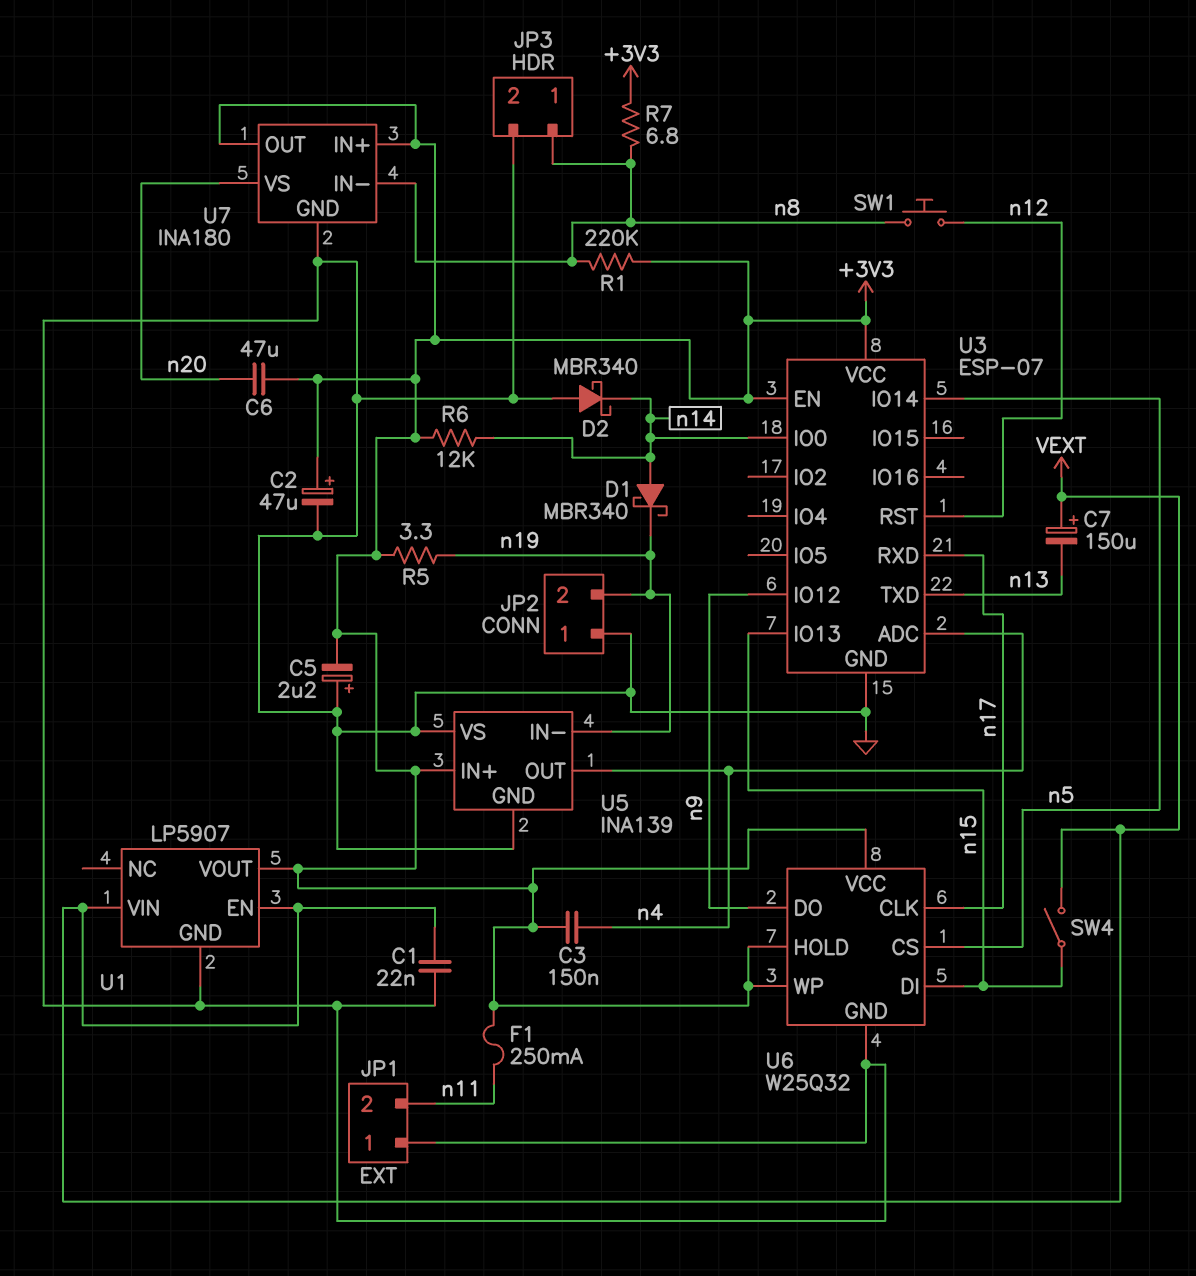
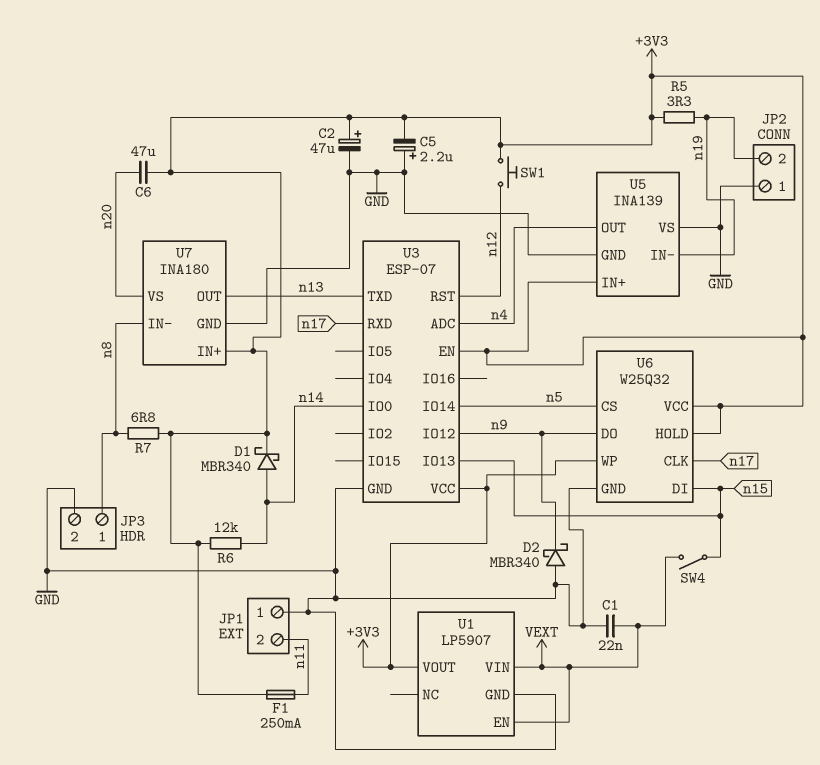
C3: 150nF (+3V3, n4) -> none
C7: 150uF (plus VEXT, minus n13) -> none
D1: schottky MBR340 (A n14, K n19) -> schottky MBR340 (A n14, K +3V3)
D2: schottky MBR340 (A GND, K n14) -> schottky MBR340 (A GND, K n9)
R1: 220k (+3V3, n8) -> none
SW1: button (n8, n12) -> button (+3V3, n12)
U7 pin OUT: +3V3 -> n13

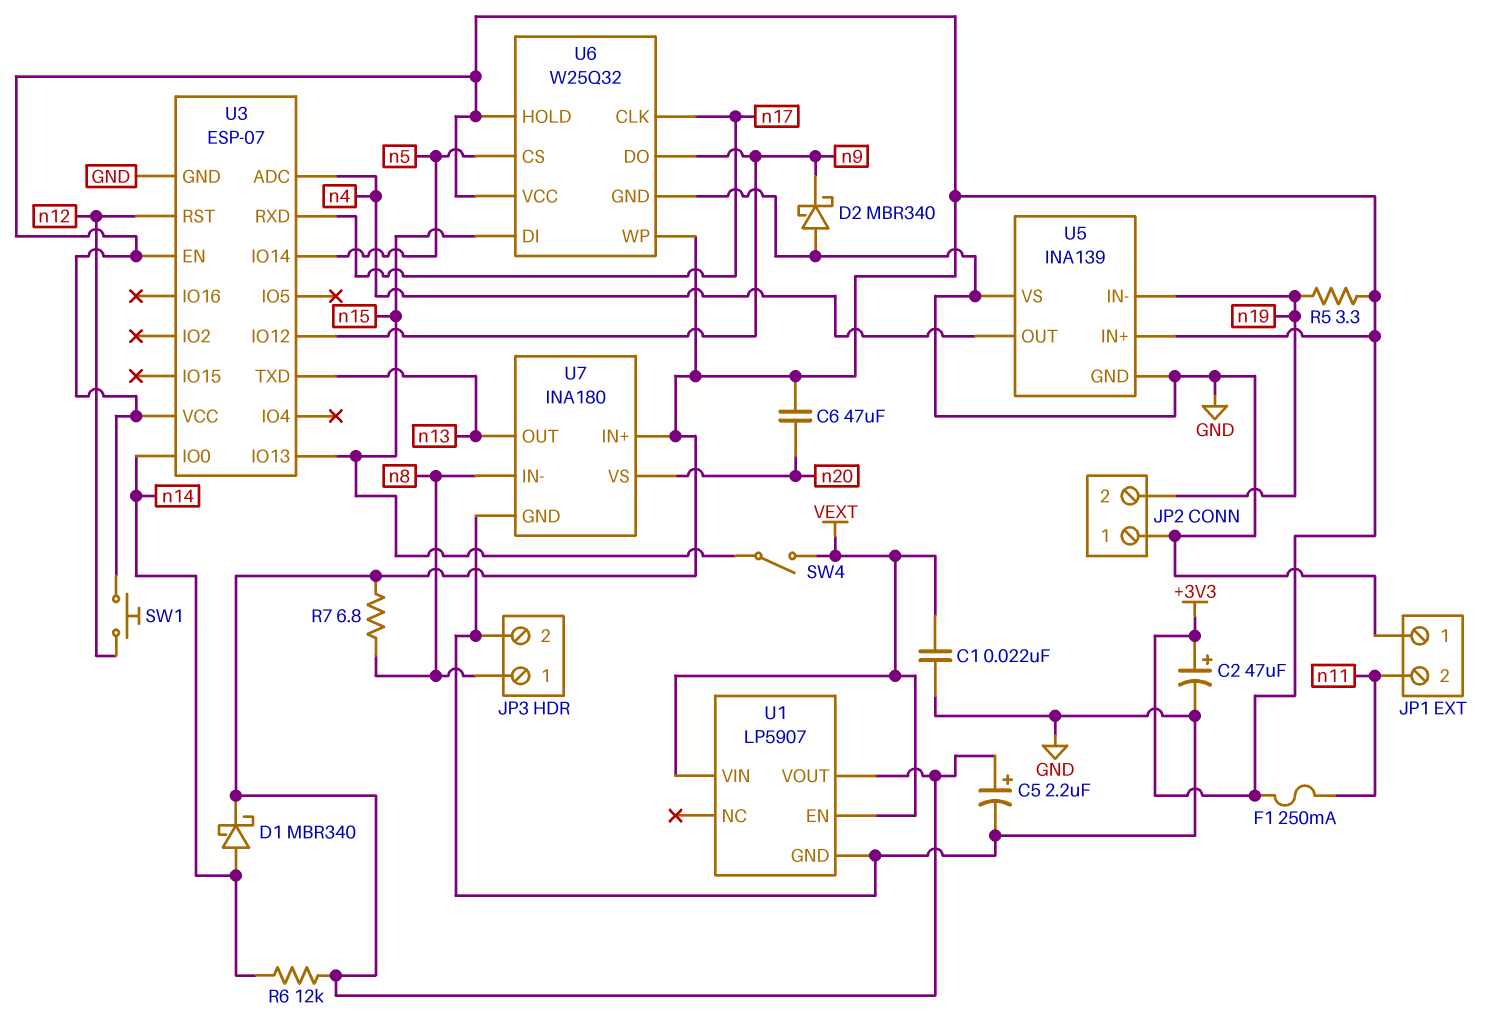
C5: 2.2uF (plus GND, minus +3V3) -> 2.2uF (plus +3V3, minus GND)

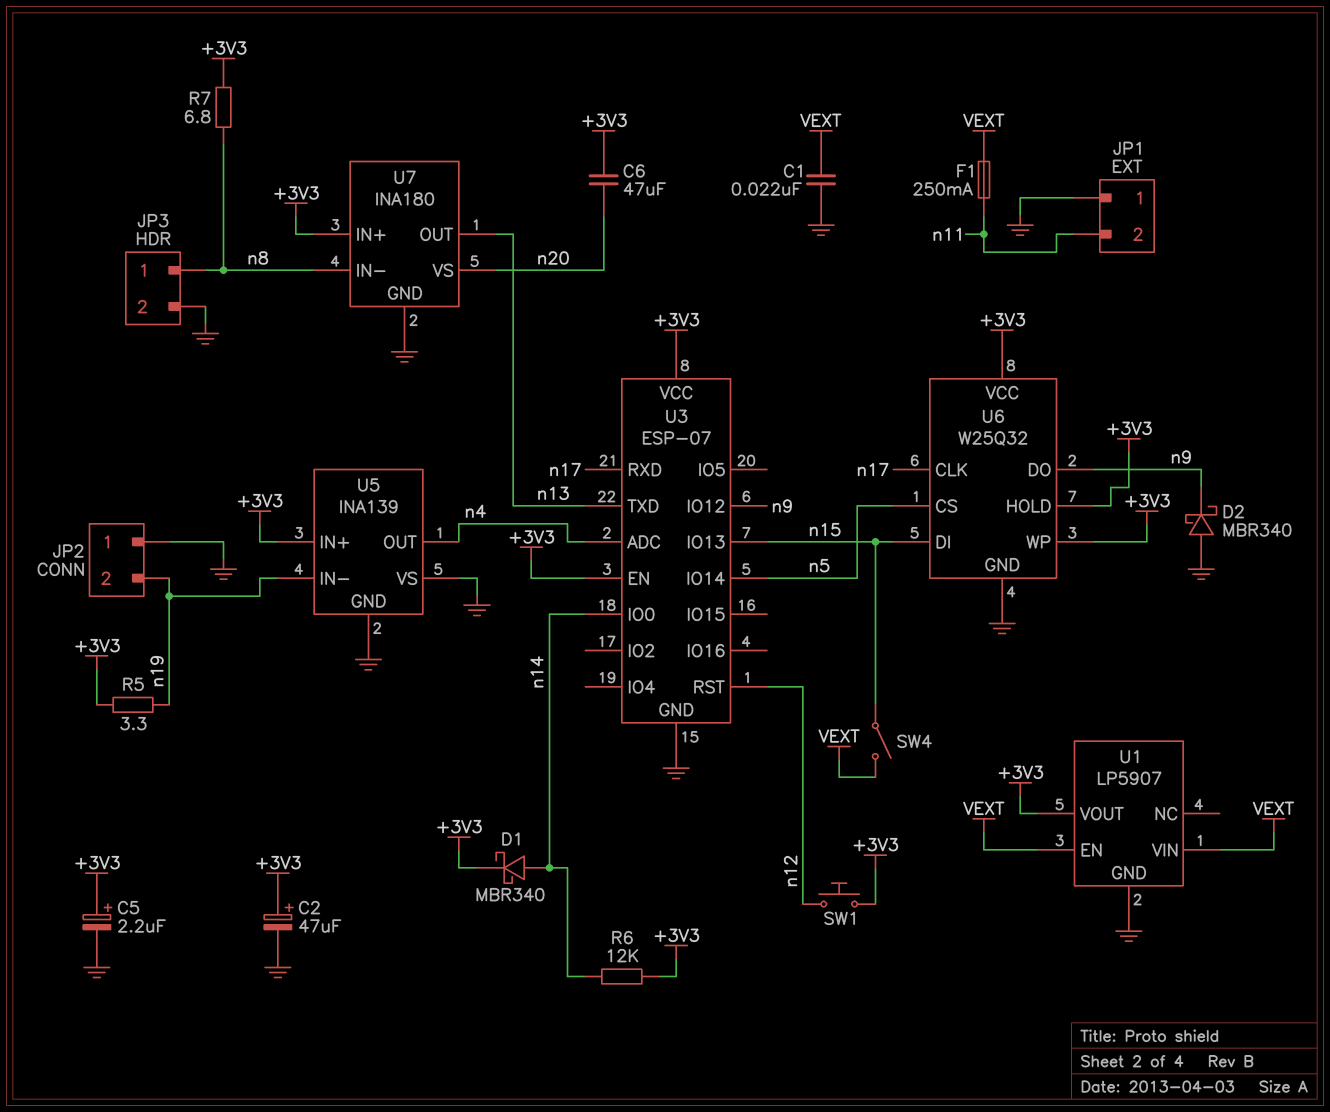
F1: 250mA (+3V3, n11) -> 250mA (VEXT, n11)

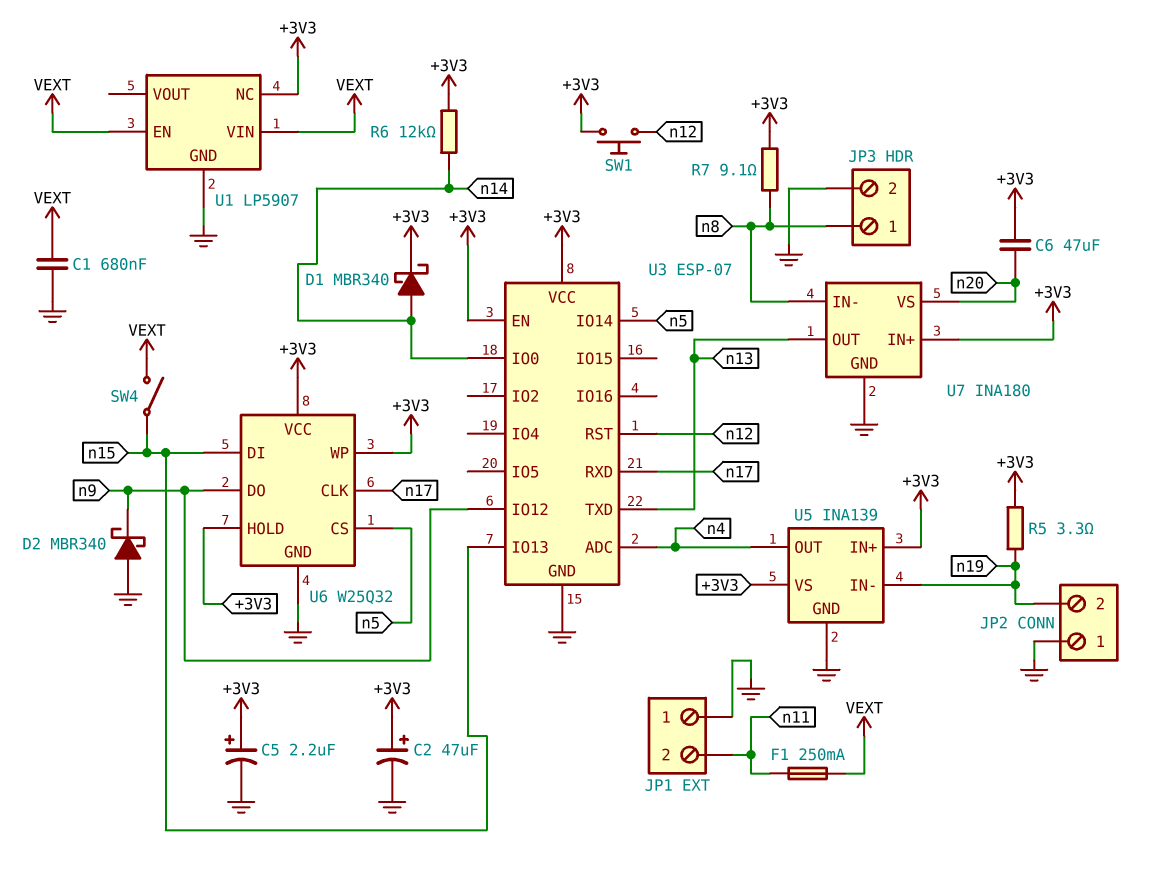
C1: 22nF (GND, VEXT) -> 680nF (GND, VEXT)
R7: 6.8 (+3V3, n8) -> 9.1 (+3V3, n8)
U1 pin NC: none -> +3V3
U1 pin VOUT: +3V3 -> none
U5 pin VS: GND -> +3V3

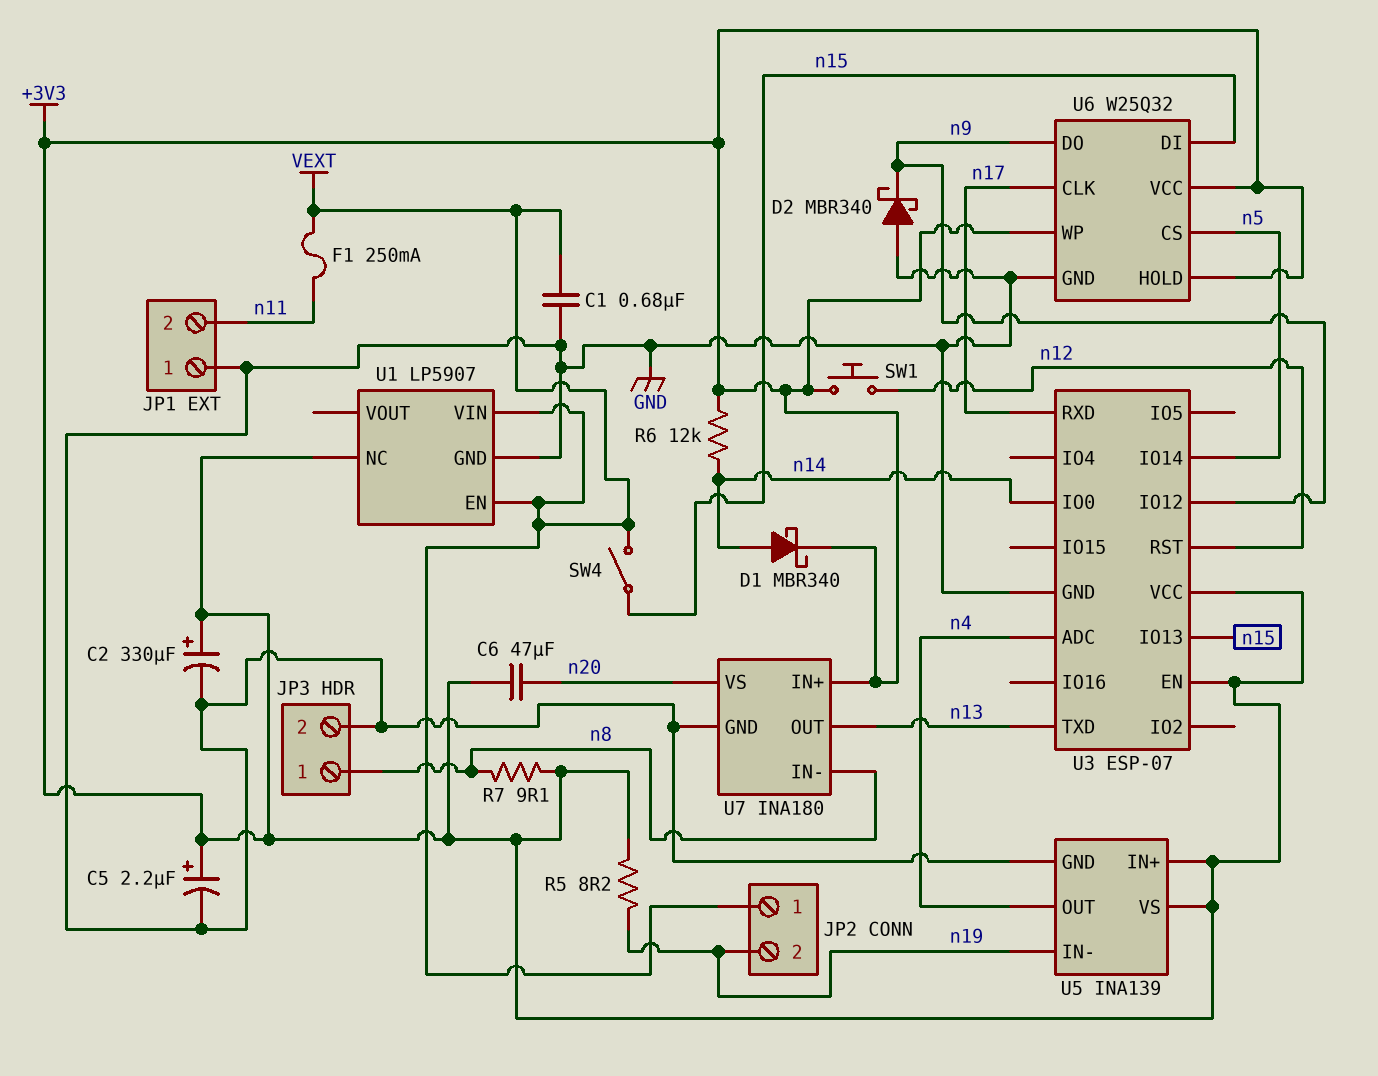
C2: 47uF (plus +3V3, minus GND) -> 330uF (plus +3V3, minus GND)
JP2 pin 1: GND -> VEXT
R5: 3.3 (+3V3, n19) -> 8.2 (+3V3, n19)

